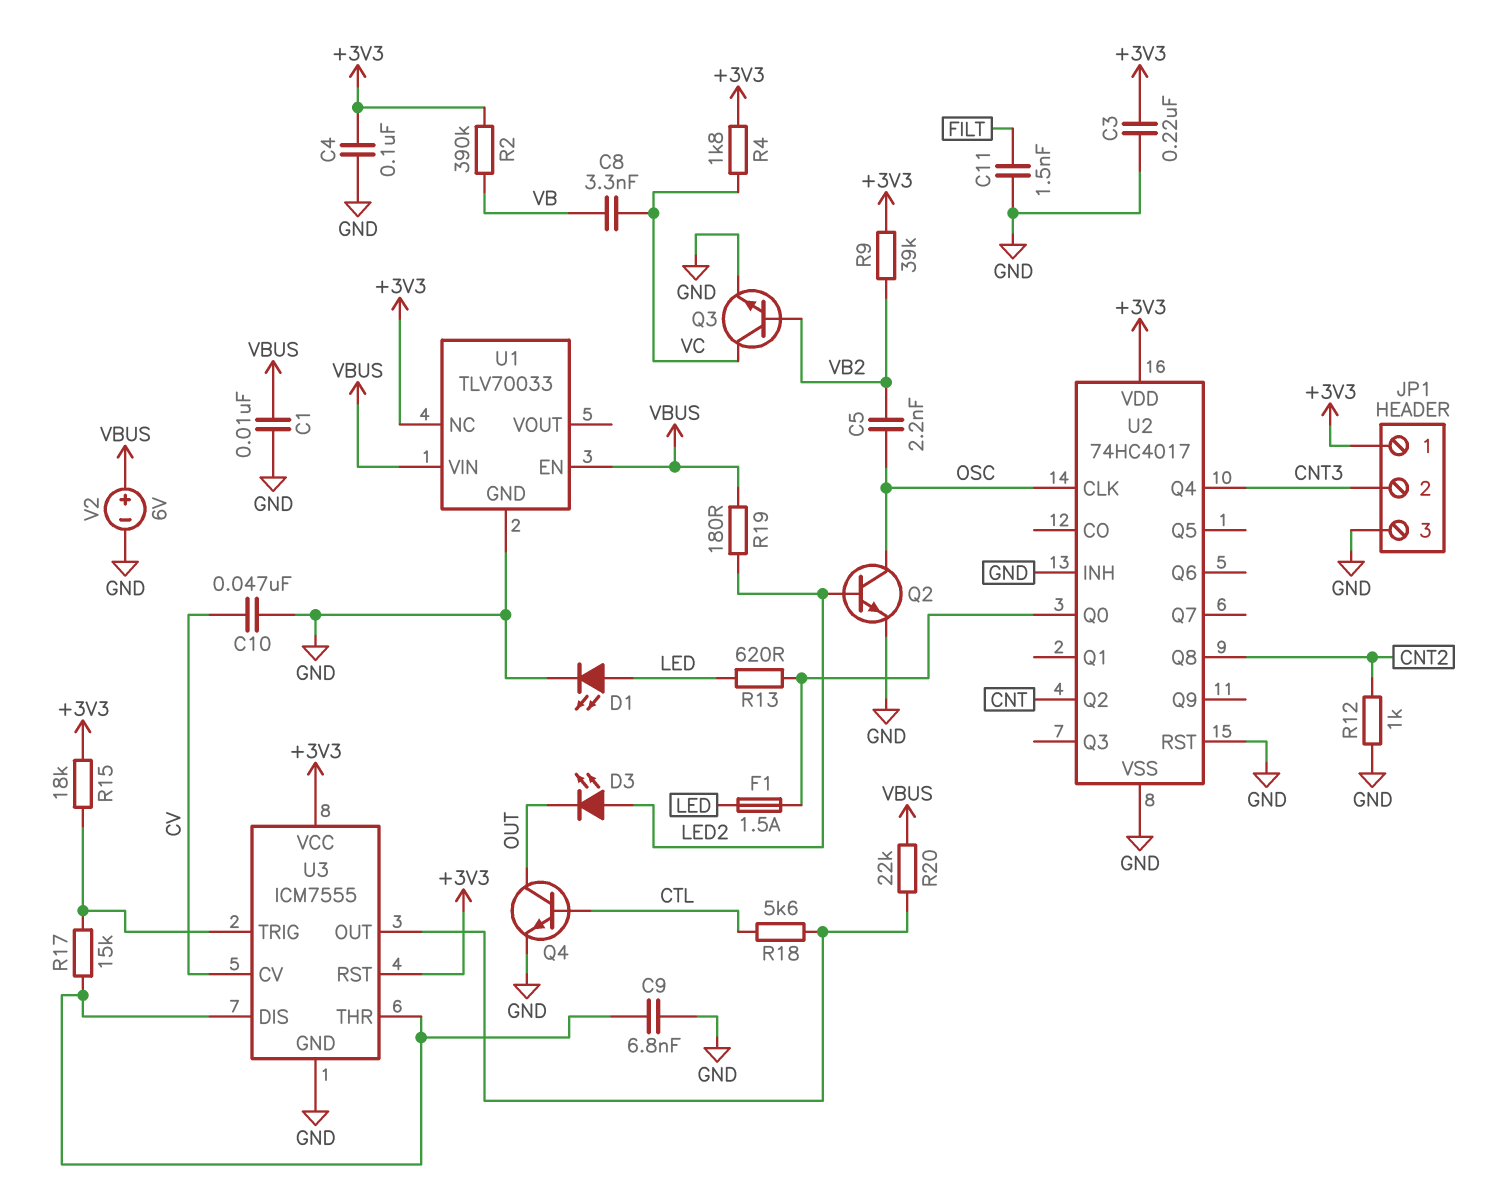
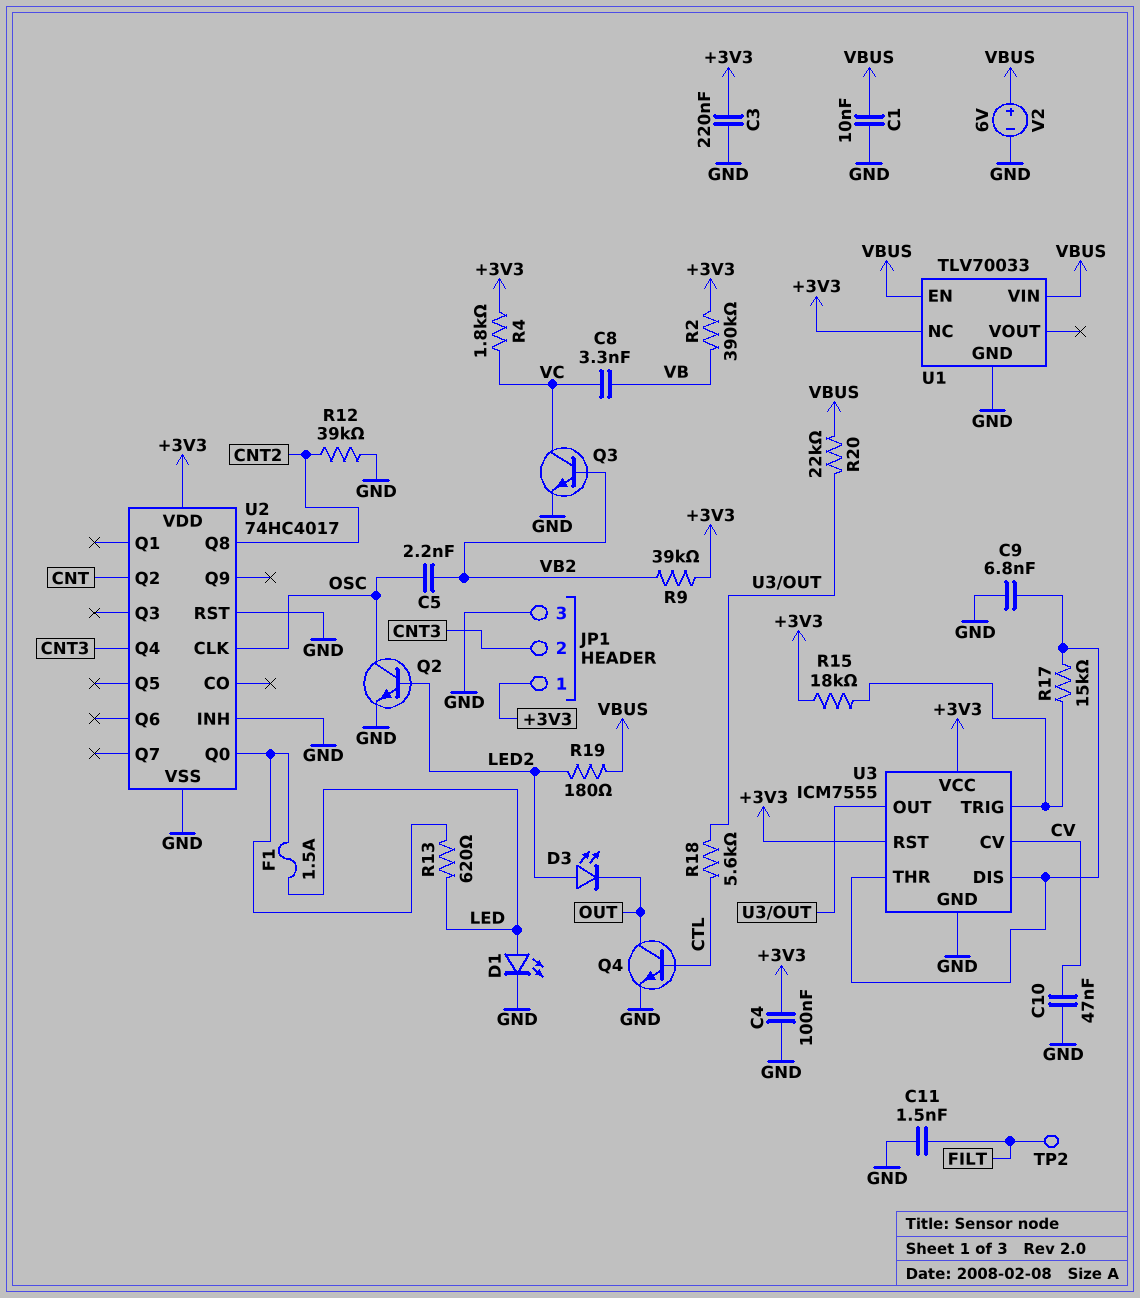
R12: 1k (CNT2, GND) -> 39k (CNT2, GND)
TP2: none -> test point (FILT)

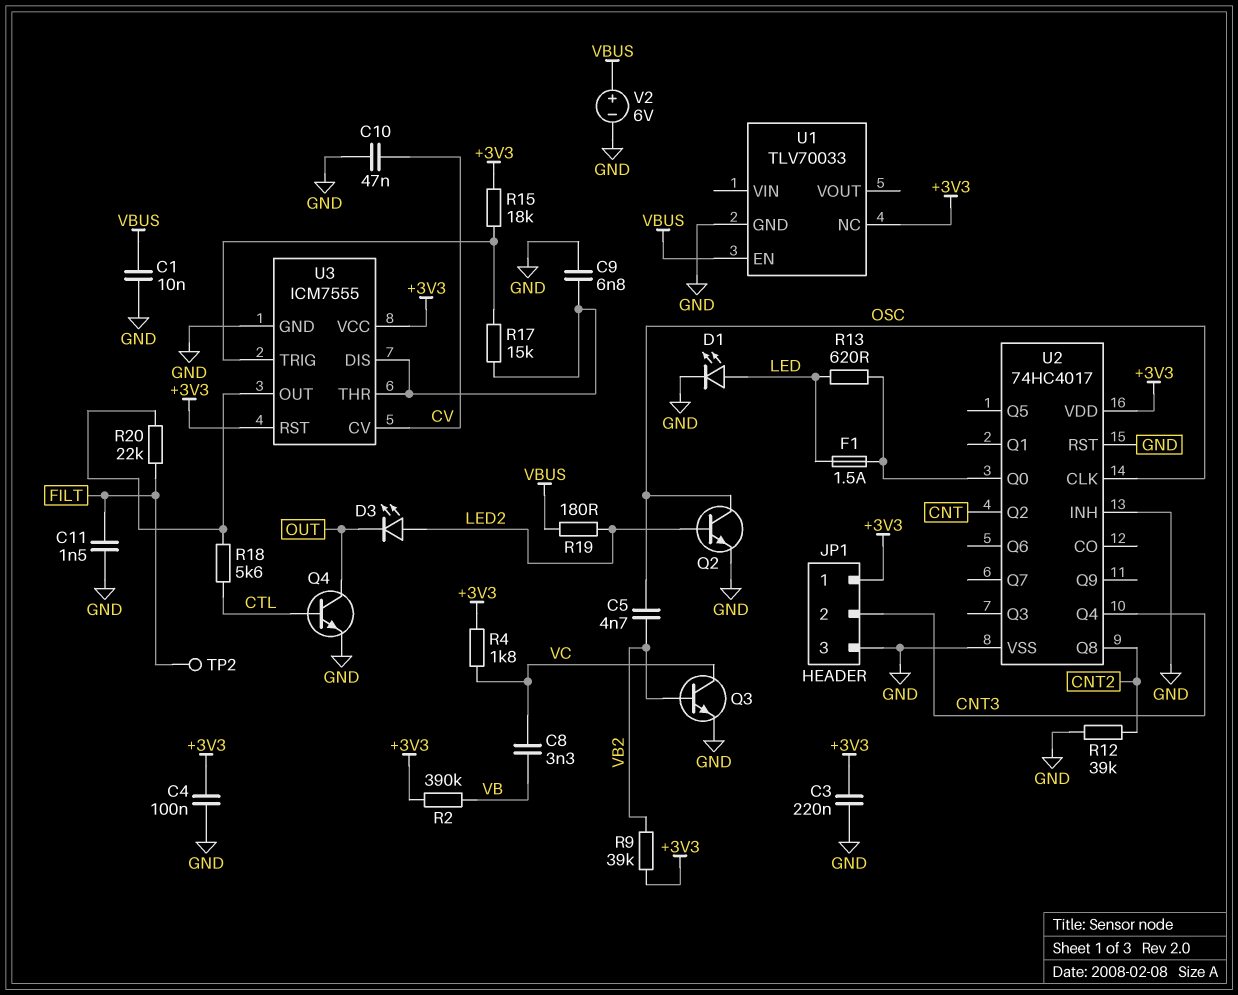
C5: 2.2nF (OSC, VB2) -> 4.7nF (OSC, VB2)
R20: 22k (U3/OUT, VBUS) -> 22k (FILT, U3/OUT)
U1 pin VIN: VBUS -> none

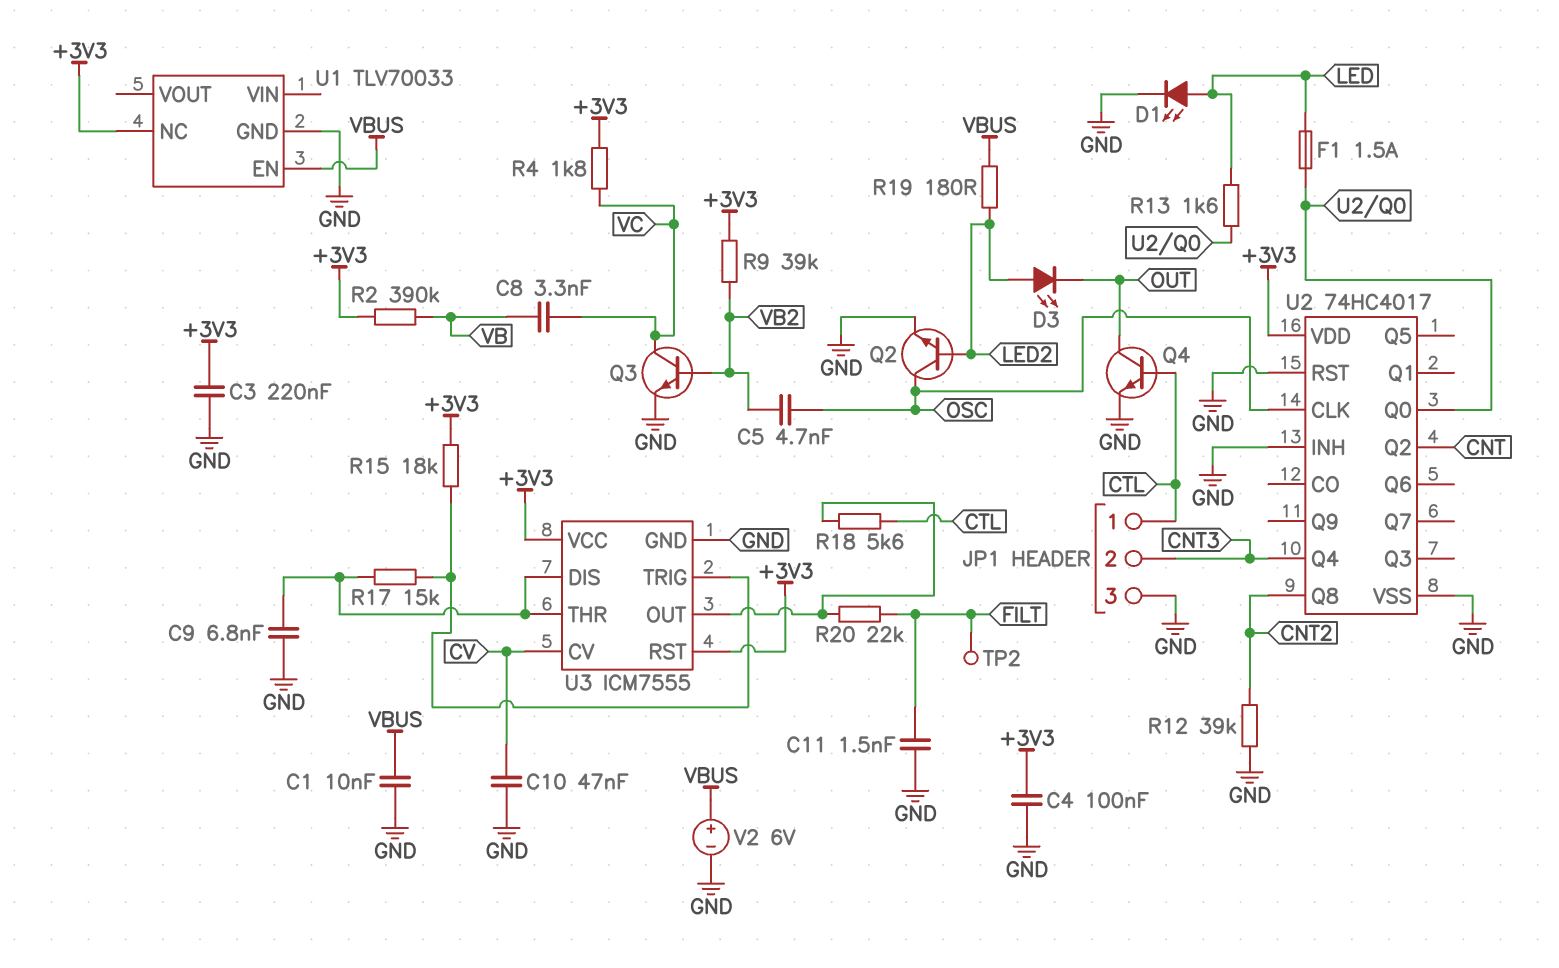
JP1 pin 1: +3V3 -> CTL
R13: 620 (LED, U2/Q0) -> 1.6k (LED, U2/Q0)

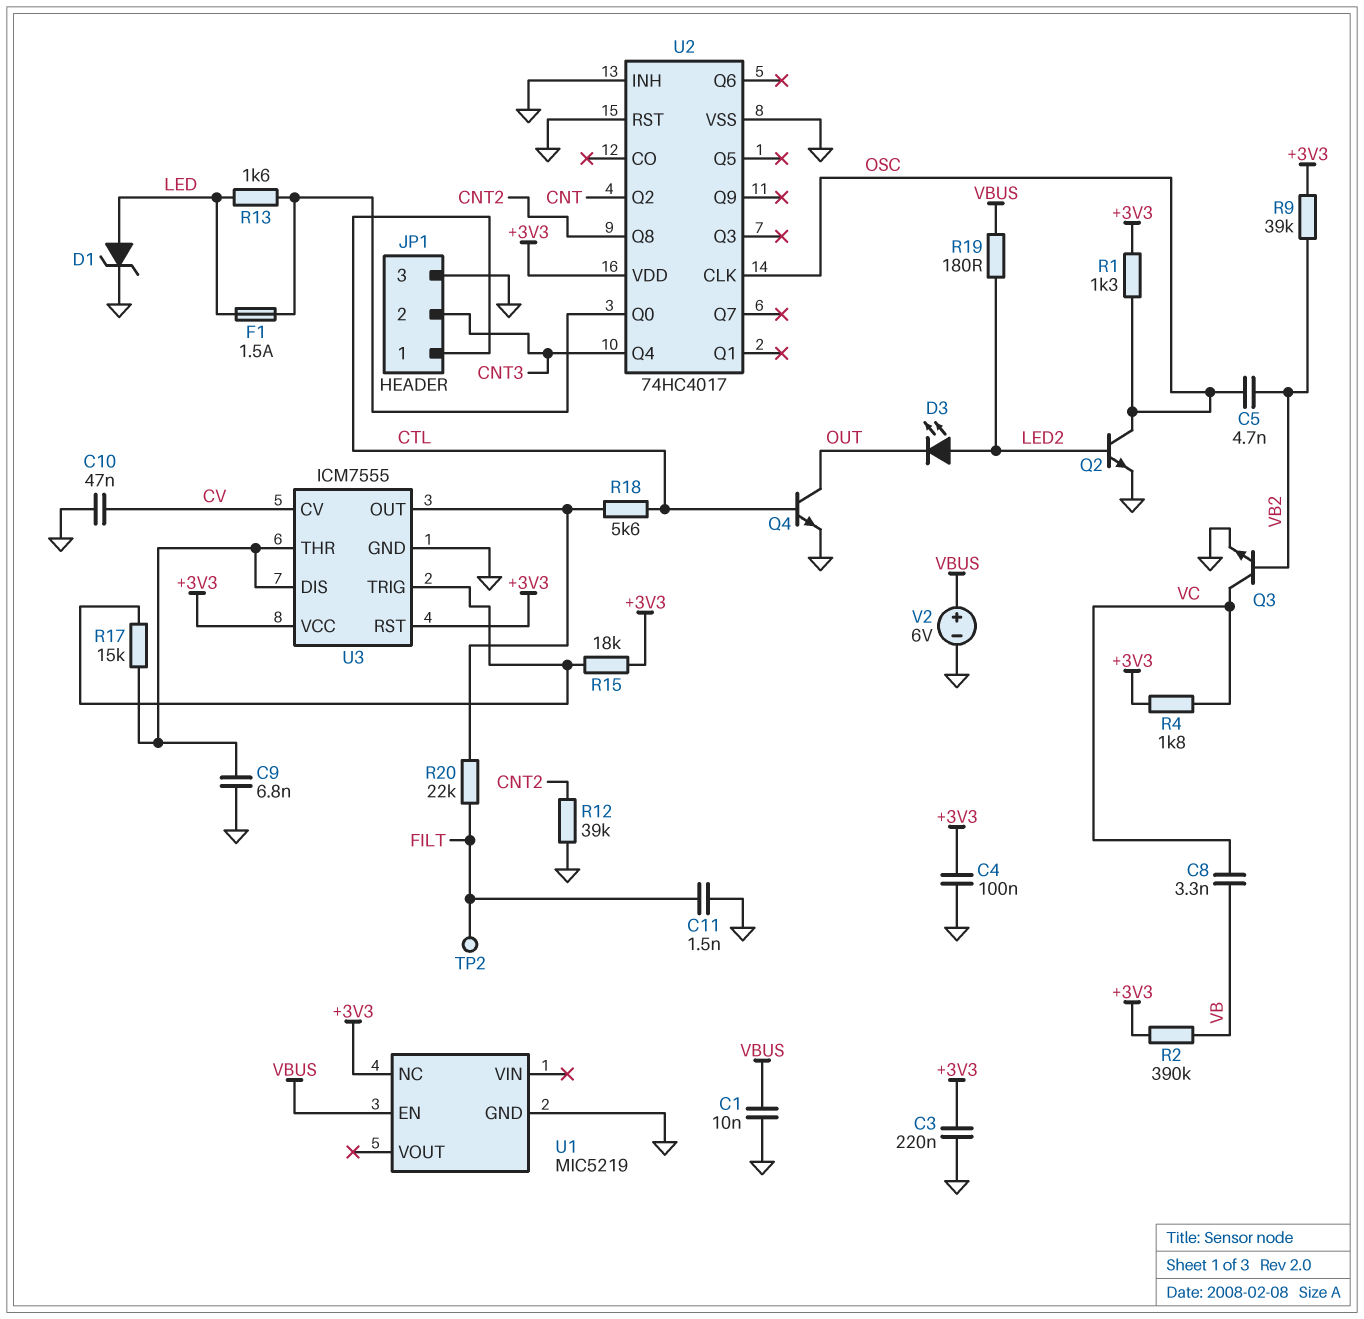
D1: LED (A LED, K GND) -> zener (A LED, K GND)
R1: none -> 1.3k (+3V3, OSC)
U1: TLV70033 -> MIC5219

